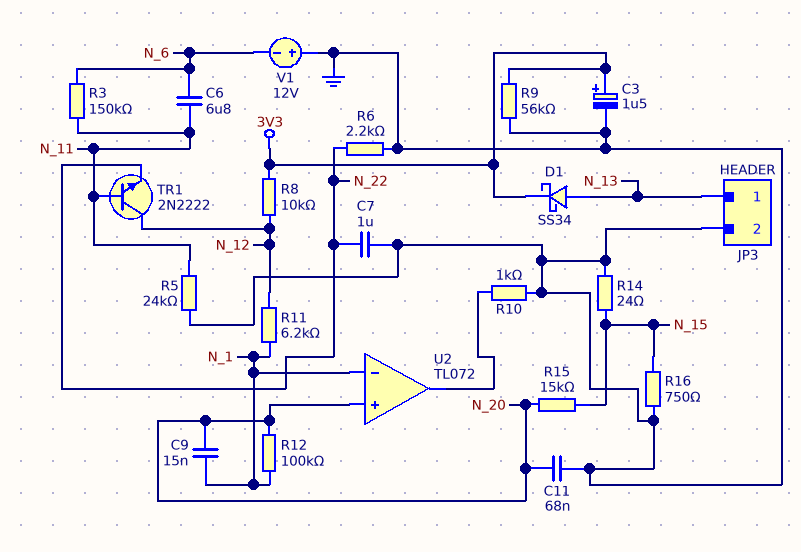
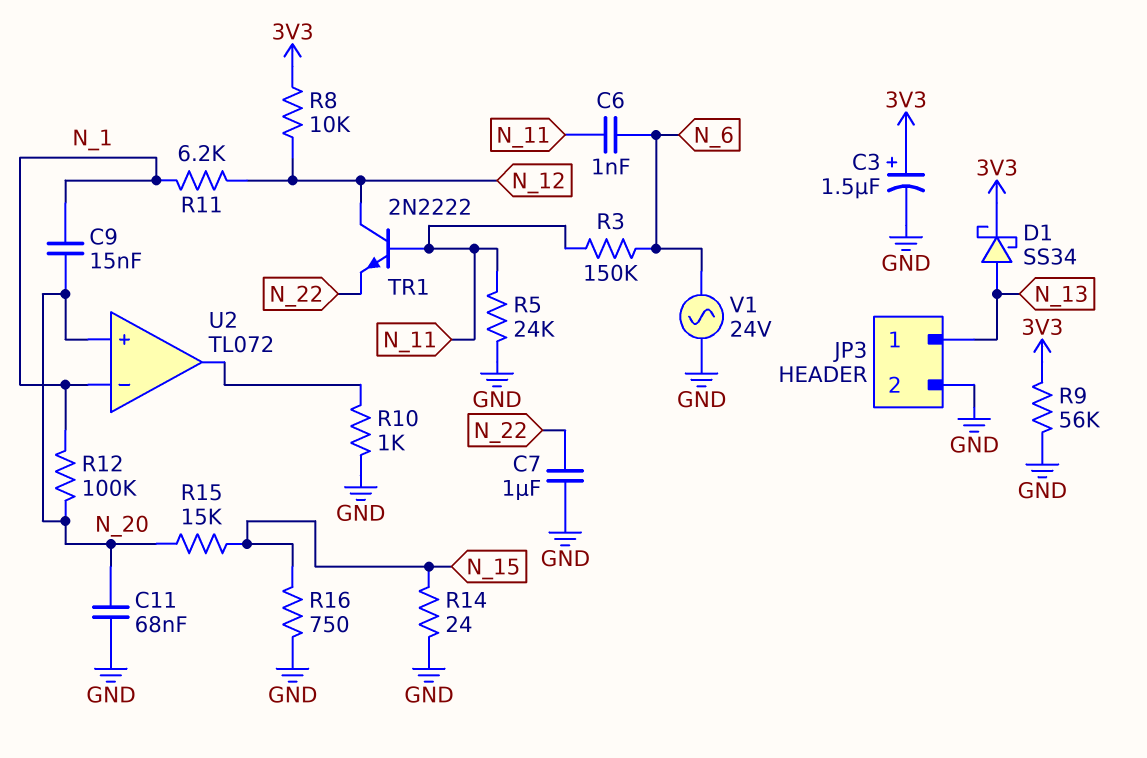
C6: 6.8uF (N_6, N_11) -> 1nF (N_6, N_11)
R6: 2.2k (GND, N_22) -> none
V1: 12V (plus GND, minus N_6) -> AC 24V (GND, N_6)

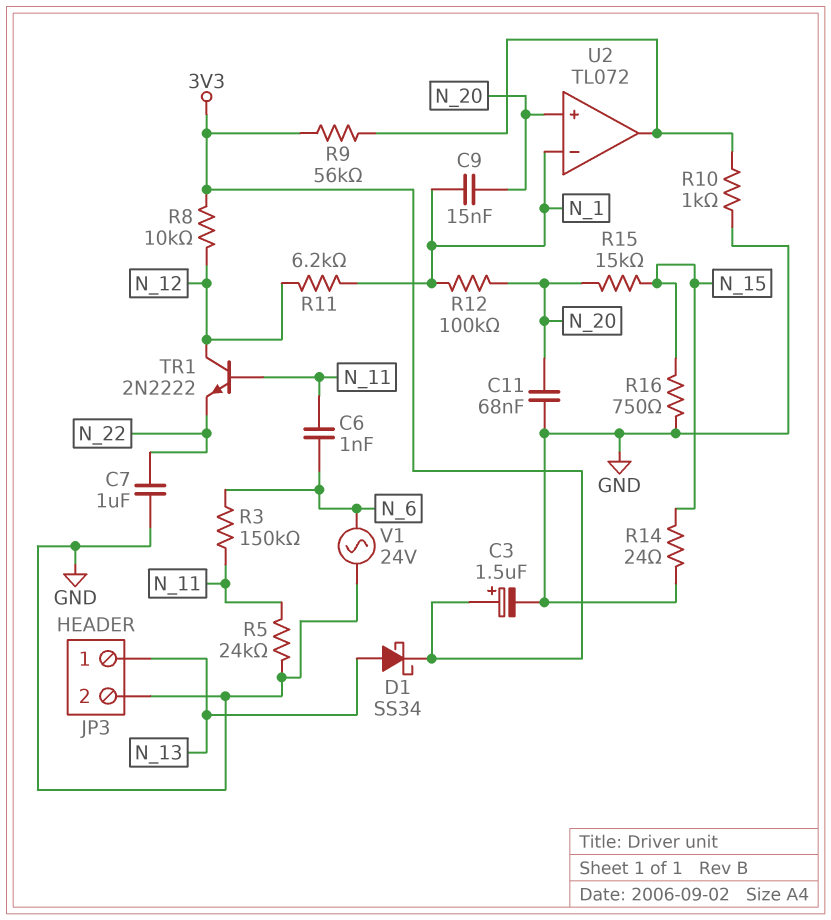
R9: 56k (3V3, GND) -> 56k (3V3, U2/out)

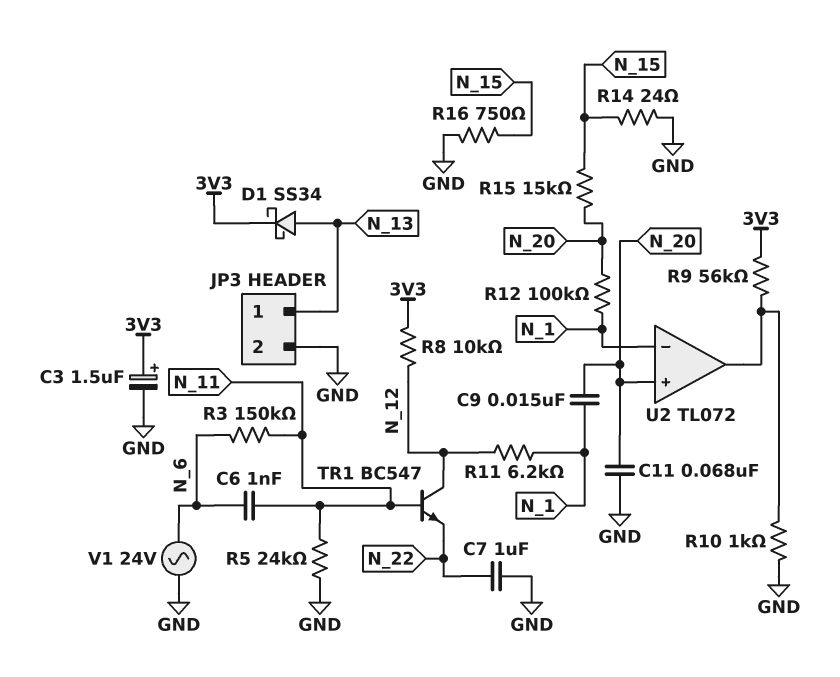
TR1: NPN 2N2222 (B N_11, C N_12, E N_22) -> NPN BC547 (B N_11, C N_12, E N_22)

